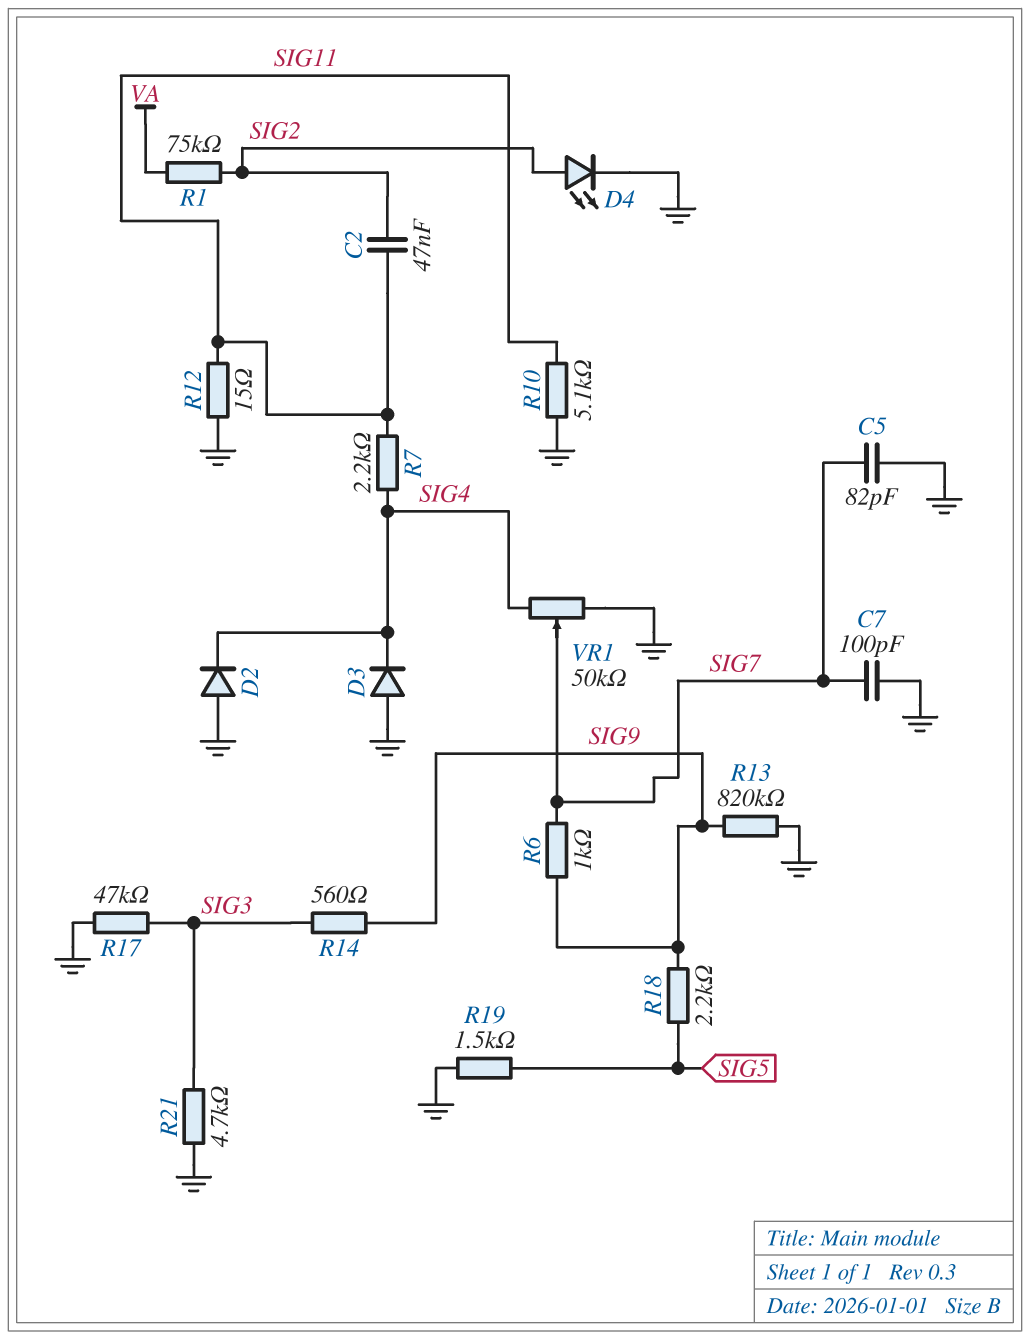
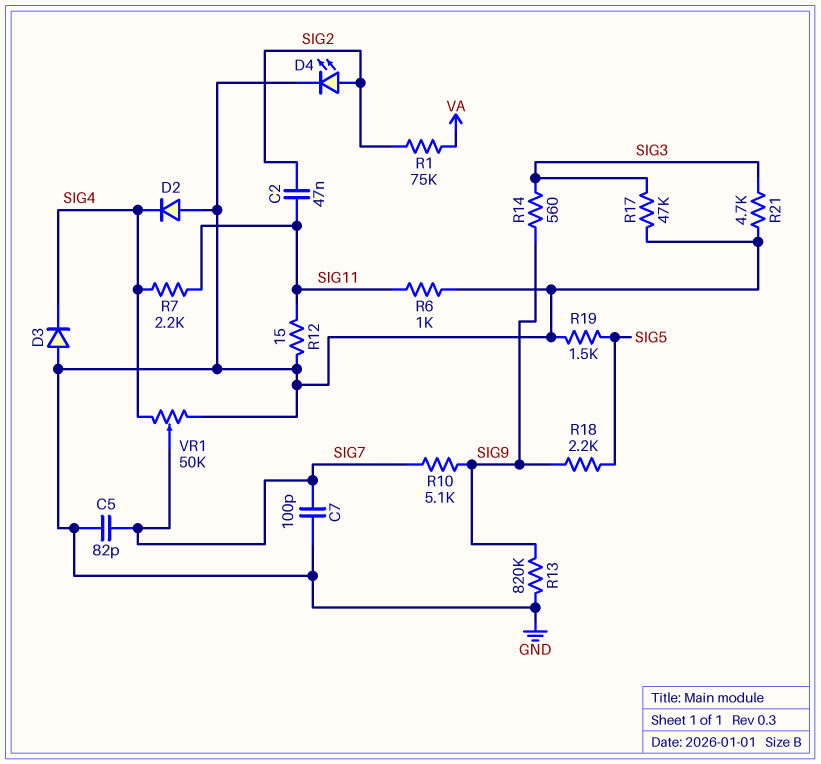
R6: 1k (SIG7, SIG9) -> 1k (GND, SIG11)
R10: 5.1k (GND, SIG11) -> 5.1k (SIG7, SIG9)

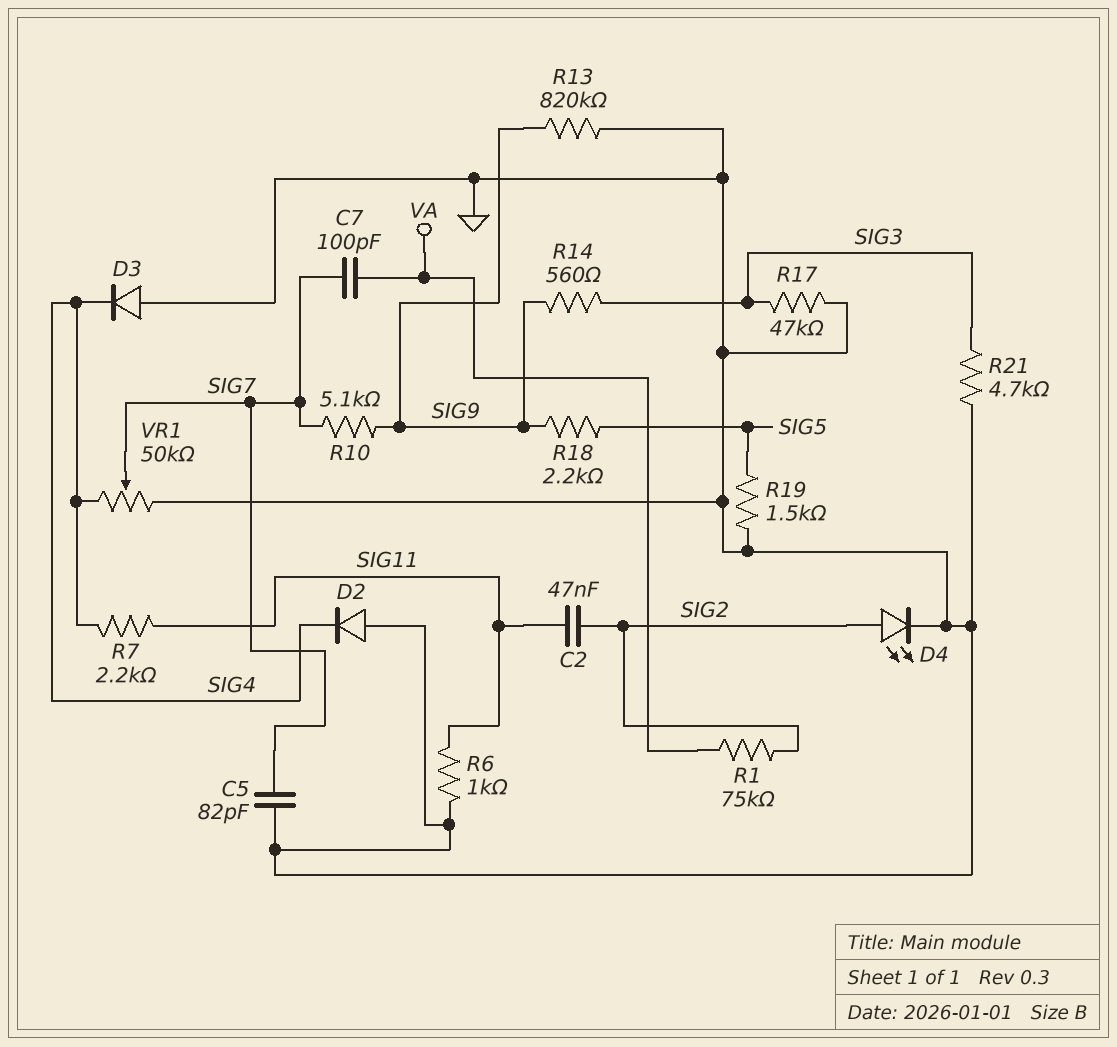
C7: 100pF (GND, SIG7) -> 100pF (SIG7, VA)
R12: 15 (GND, SIG11) -> none

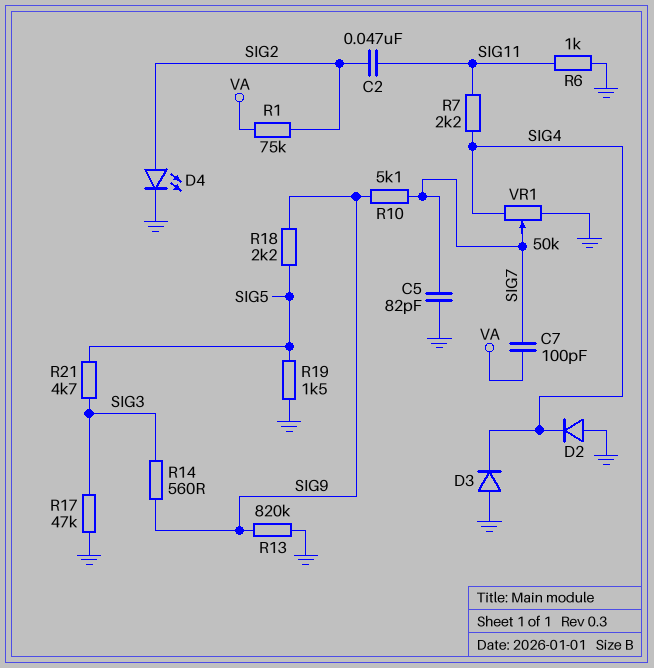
R21: 4.7k (GND, SIG3) -> 4.7k (SIG3, SIG5)

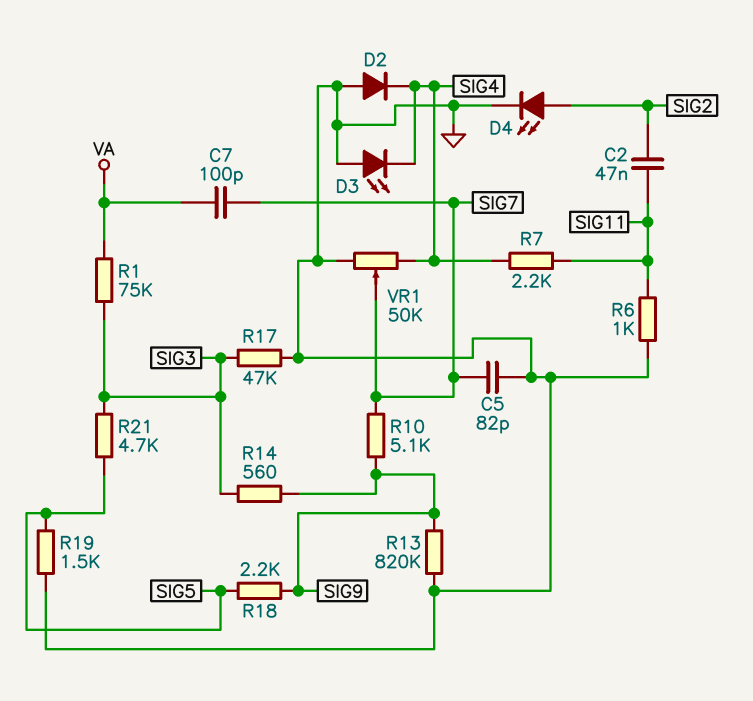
D3: diode (A GND, K SIG4) -> LED (A GND, K SIG4)
R1: 75k (SIG2, VA) -> 75k (SIG3, VA)

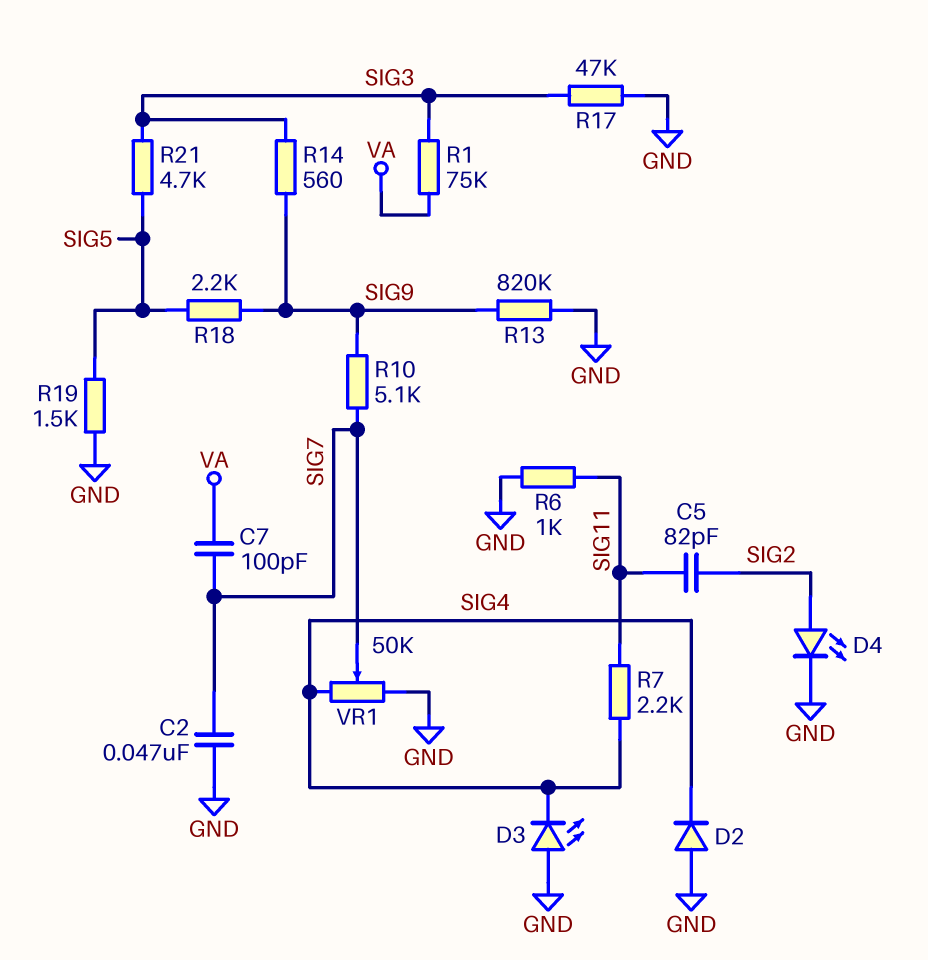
C2: 47nF (SIG2, SIG11) -> 47nF (GND, SIG7)
C5: 82pF (GND, SIG7) -> 82pF (SIG2, SIG11)

